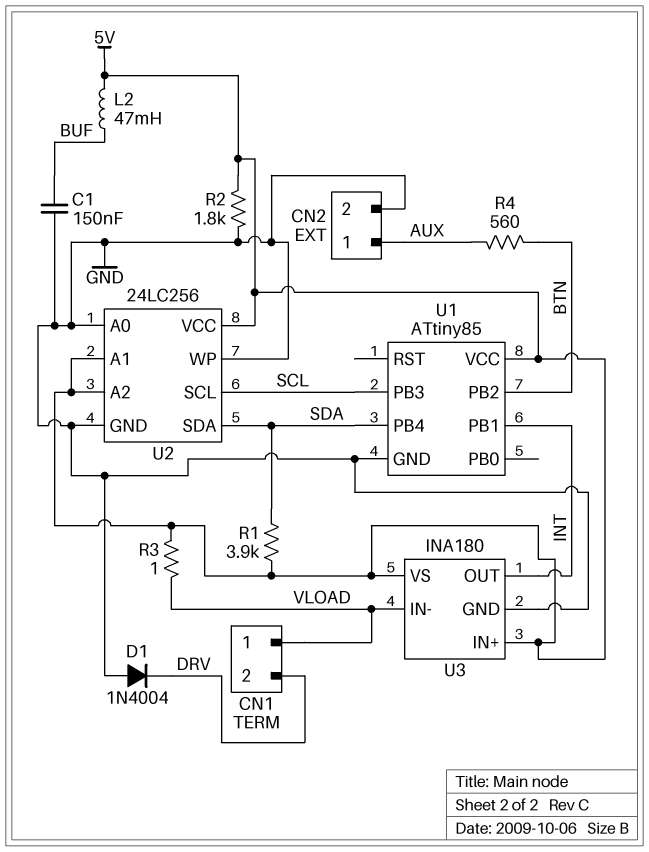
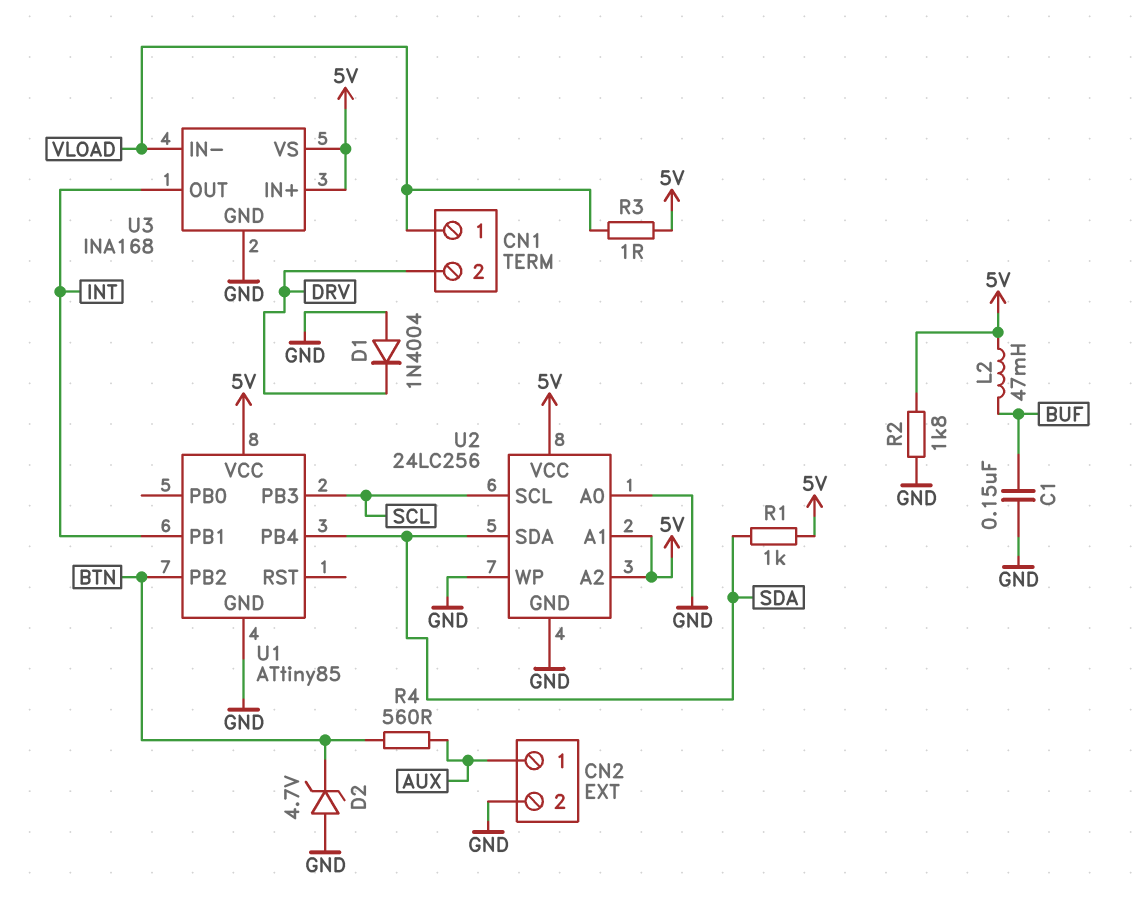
D2: none -> zener 4.7V (A GND, K BTN)
R1: 3.9k (5V, SDA) -> 1k (5V, SDA)
U3: INA180 -> INA168

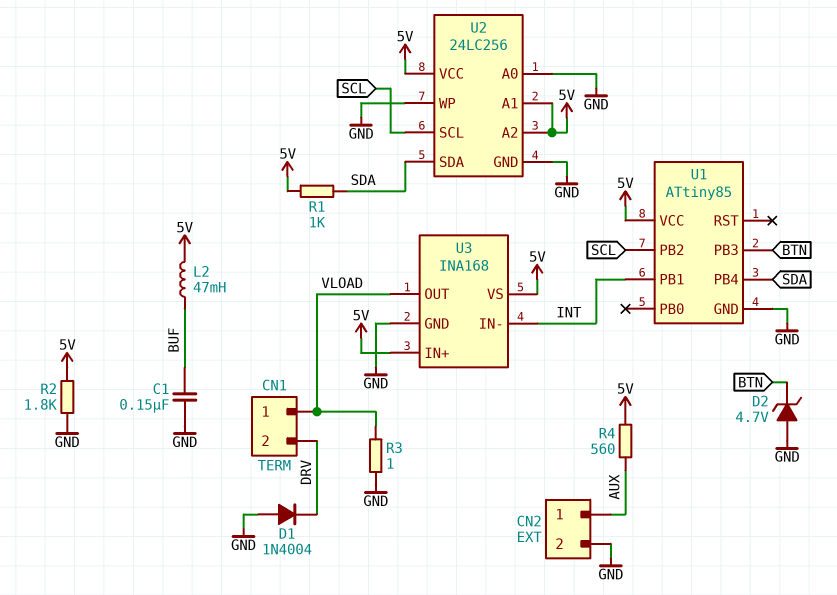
R3: 1 (5V, VLOAD) -> 1 (GND, VLOAD)
R4: 560 (AUX, BTN) -> 560 (5V, AUX)
U1 pin PB2: BTN -> SCL
U1 pin PB3: SCL -> BTN
U3 pin IN-: VLOAD -> INT
U3 pin OUT: INT -> VLOAD

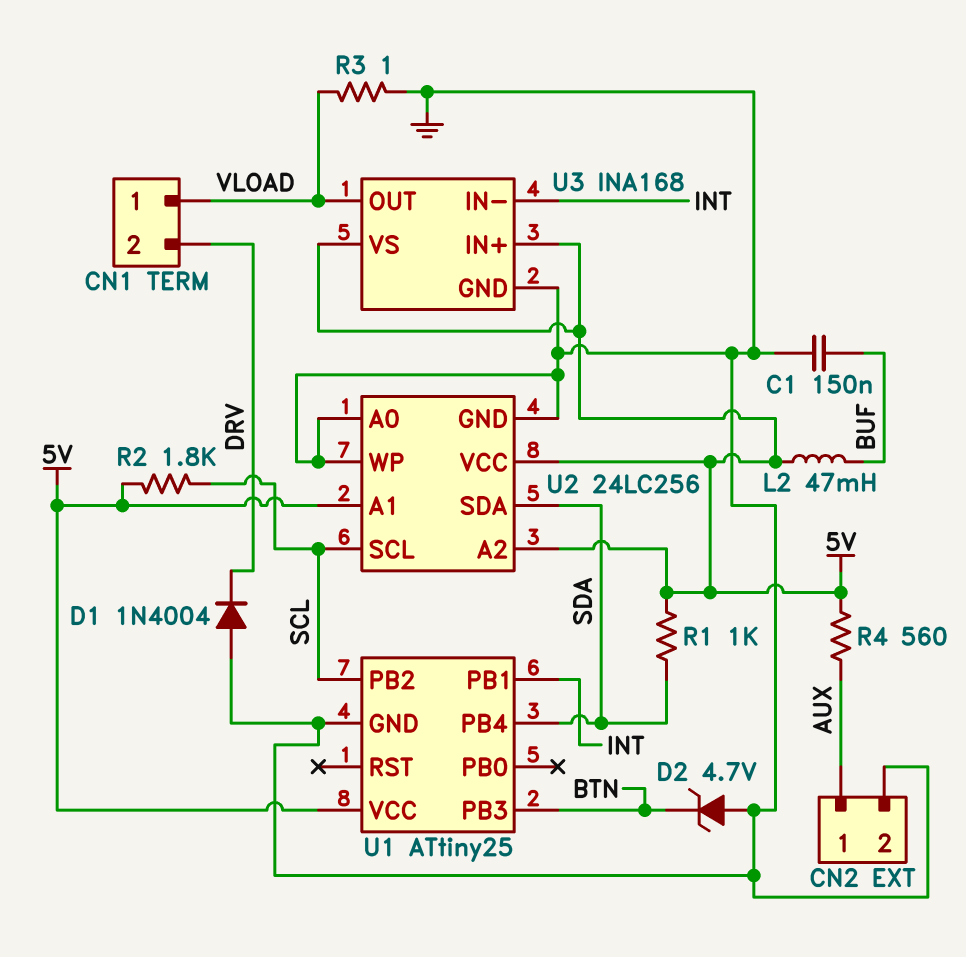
R2: 1.8k (5V, GND) -> 1.8k (5V, SCL)
U1: ATtiny85 -> ATtiny25

